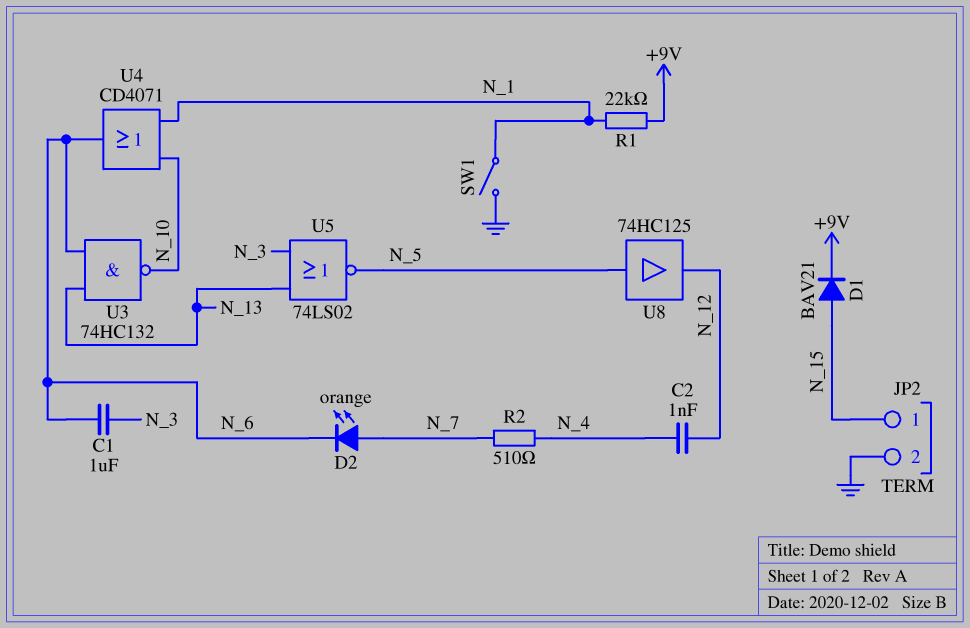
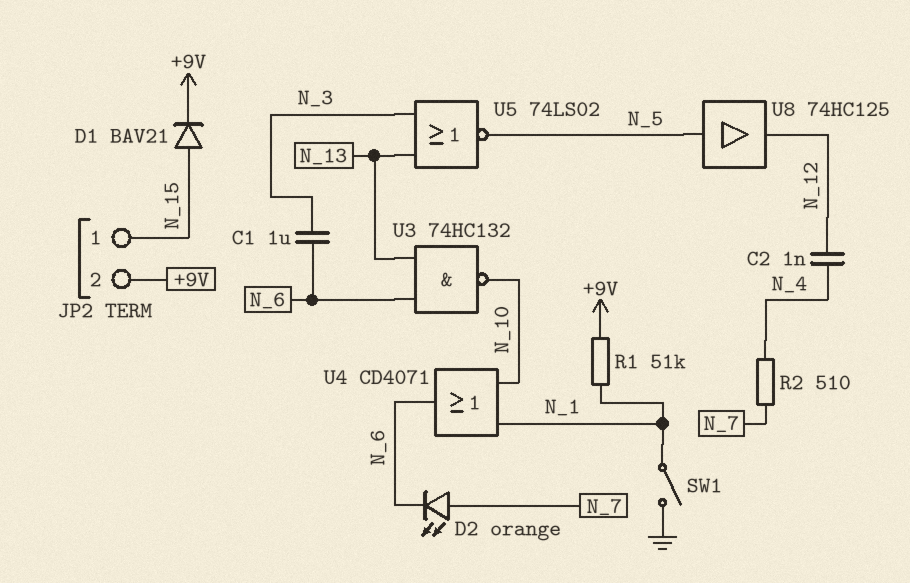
JP2 pin 2: GND -> +9V
R1: 22k (+9V, N_1) -> 51k (+9V, N_1)

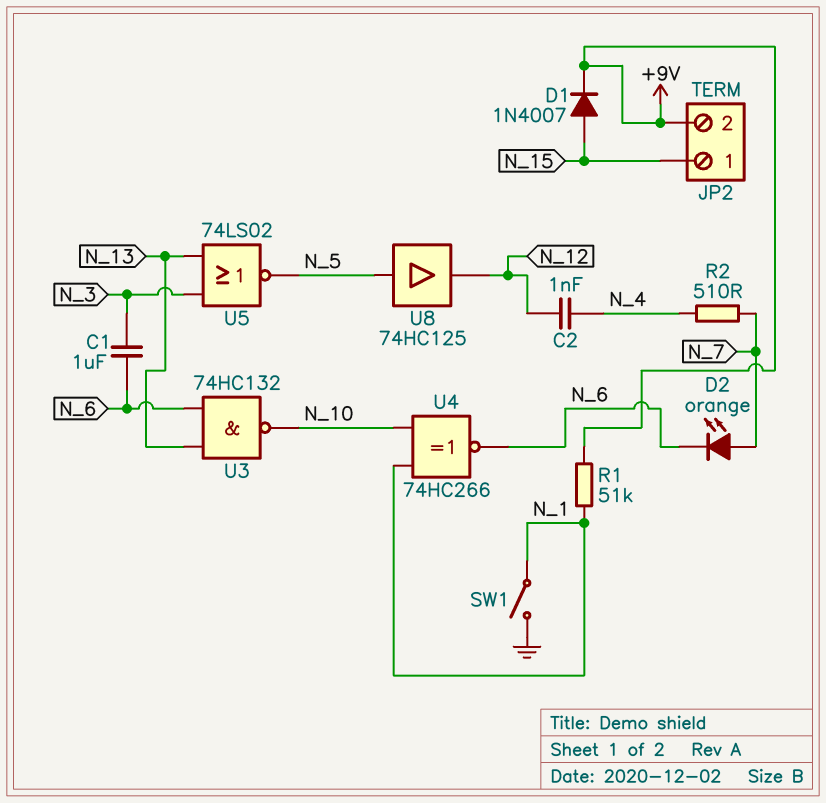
D1: diode BAV21 (A N_15, K +9V) -> diode 1N4007 (A N_15, K +9V)
U4: OR CD4071 (in N_1, in N_10, out N_6) -> XNOR 74HC266 (in N_1, in N_10, out N_6)

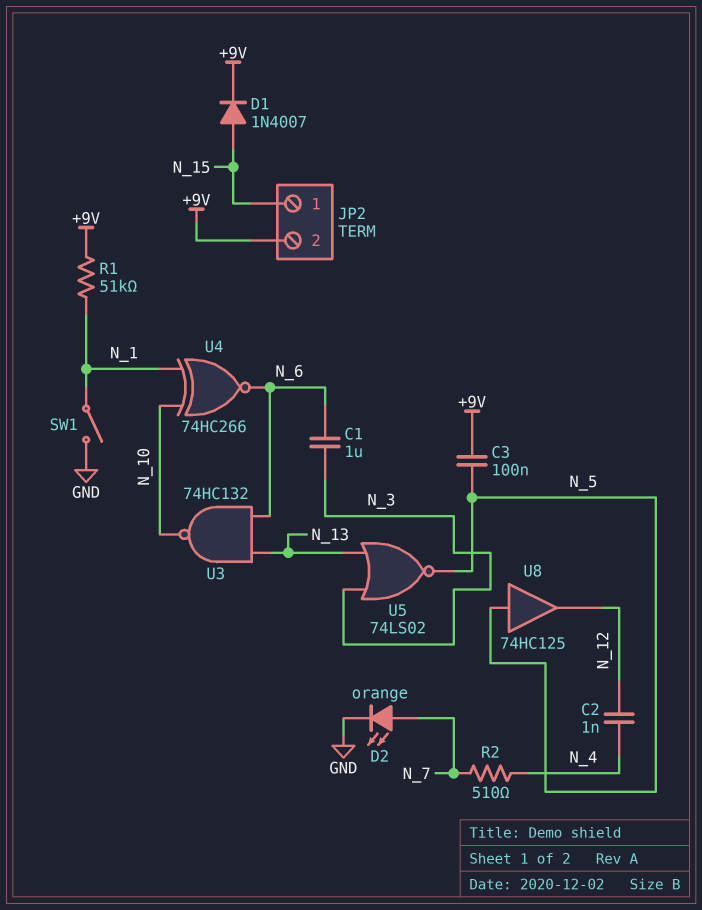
C3: none -> 100nF (+9V, N_5)
D2: LED orange (A N_7, K N_6) -> LED orange (A N_7, K GND)

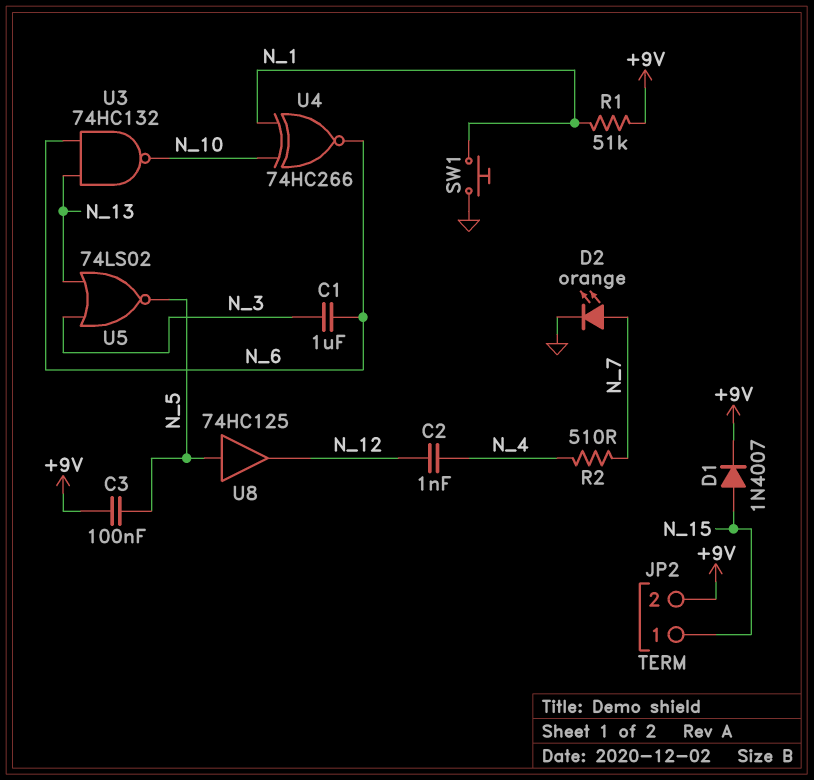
SW1: switch (GND, N_1) -> button (GND, N_1)

